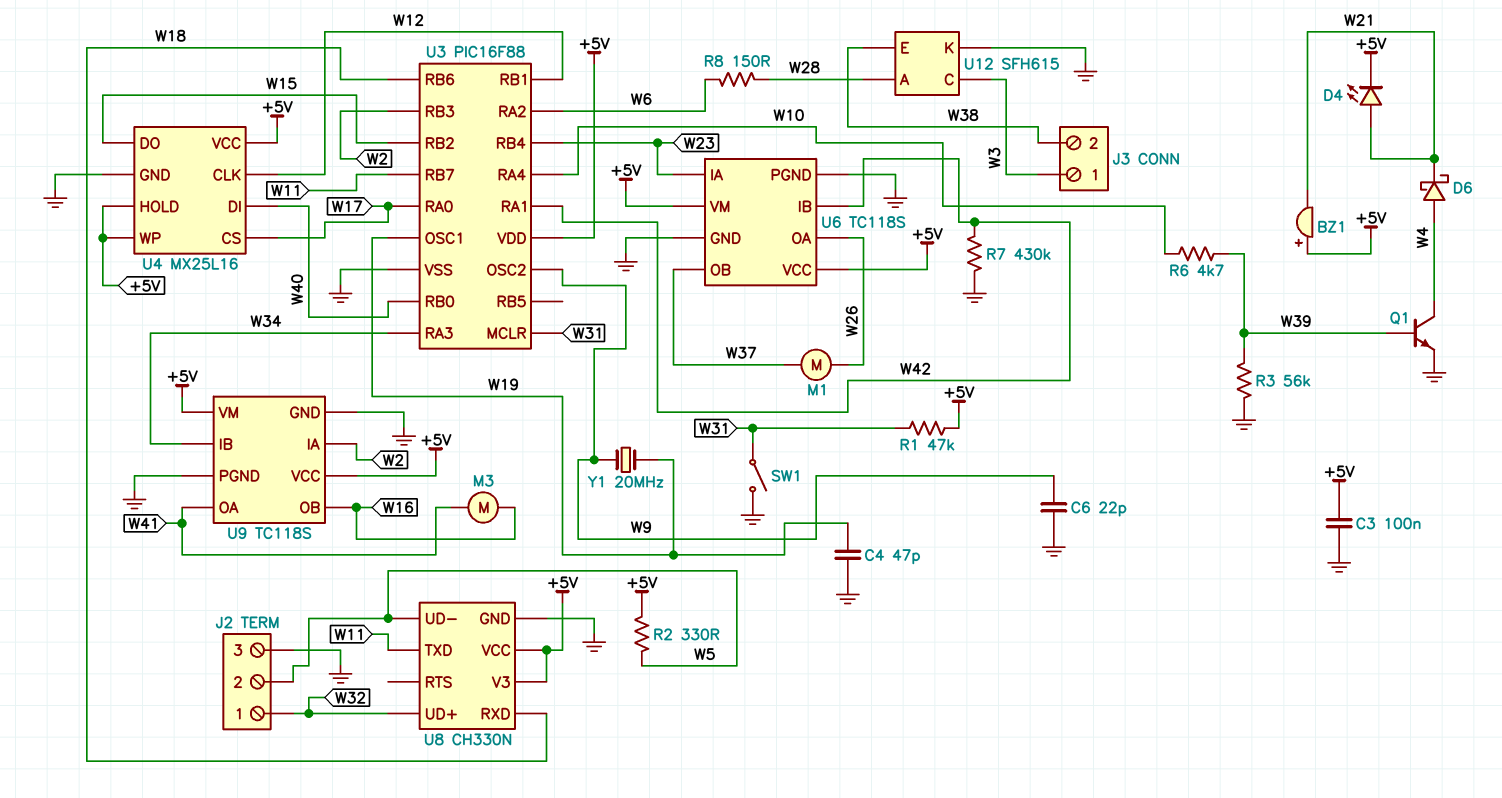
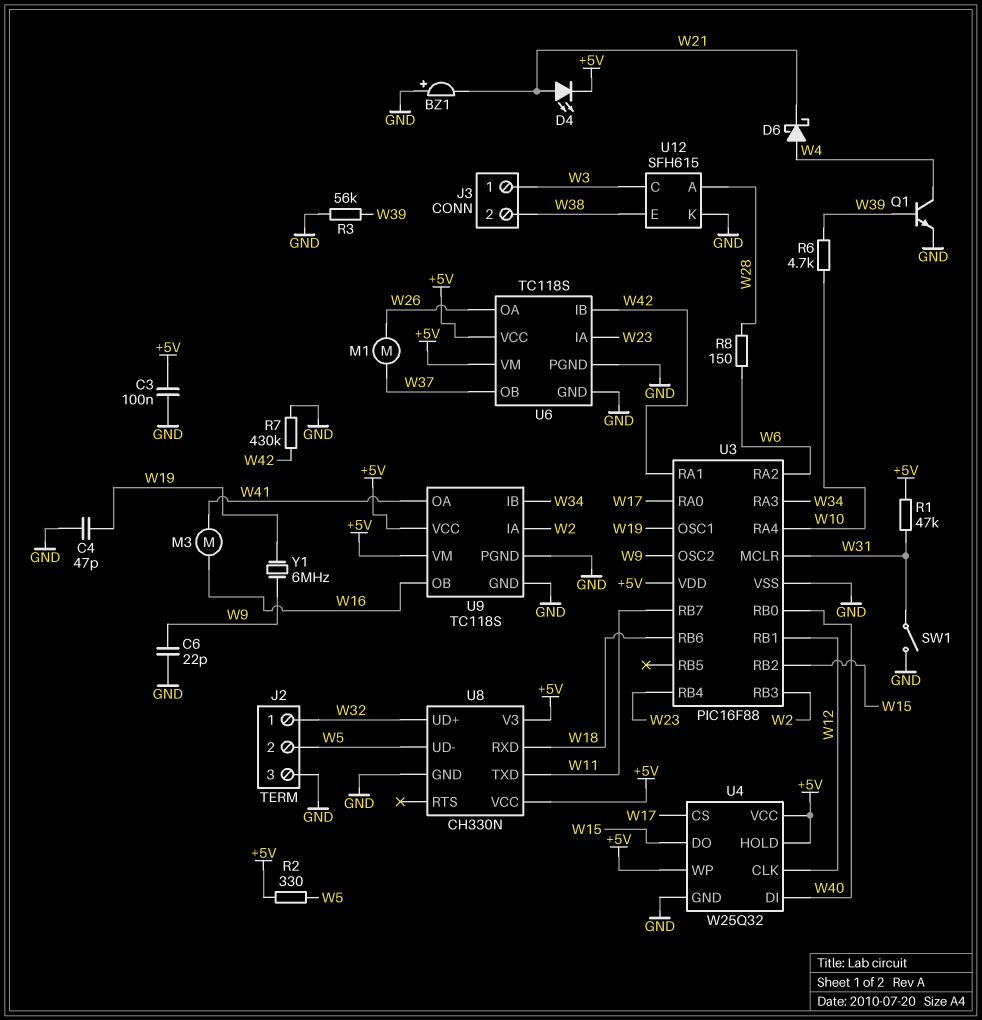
BZ1: buzzer (plus +5V, minus W21) -> buzzer (plus GND, minus W21)
U4: MX25L16 -> W25Q32
Y1: 20MHz (W9, W19) -> 6MHz (W9, W19)

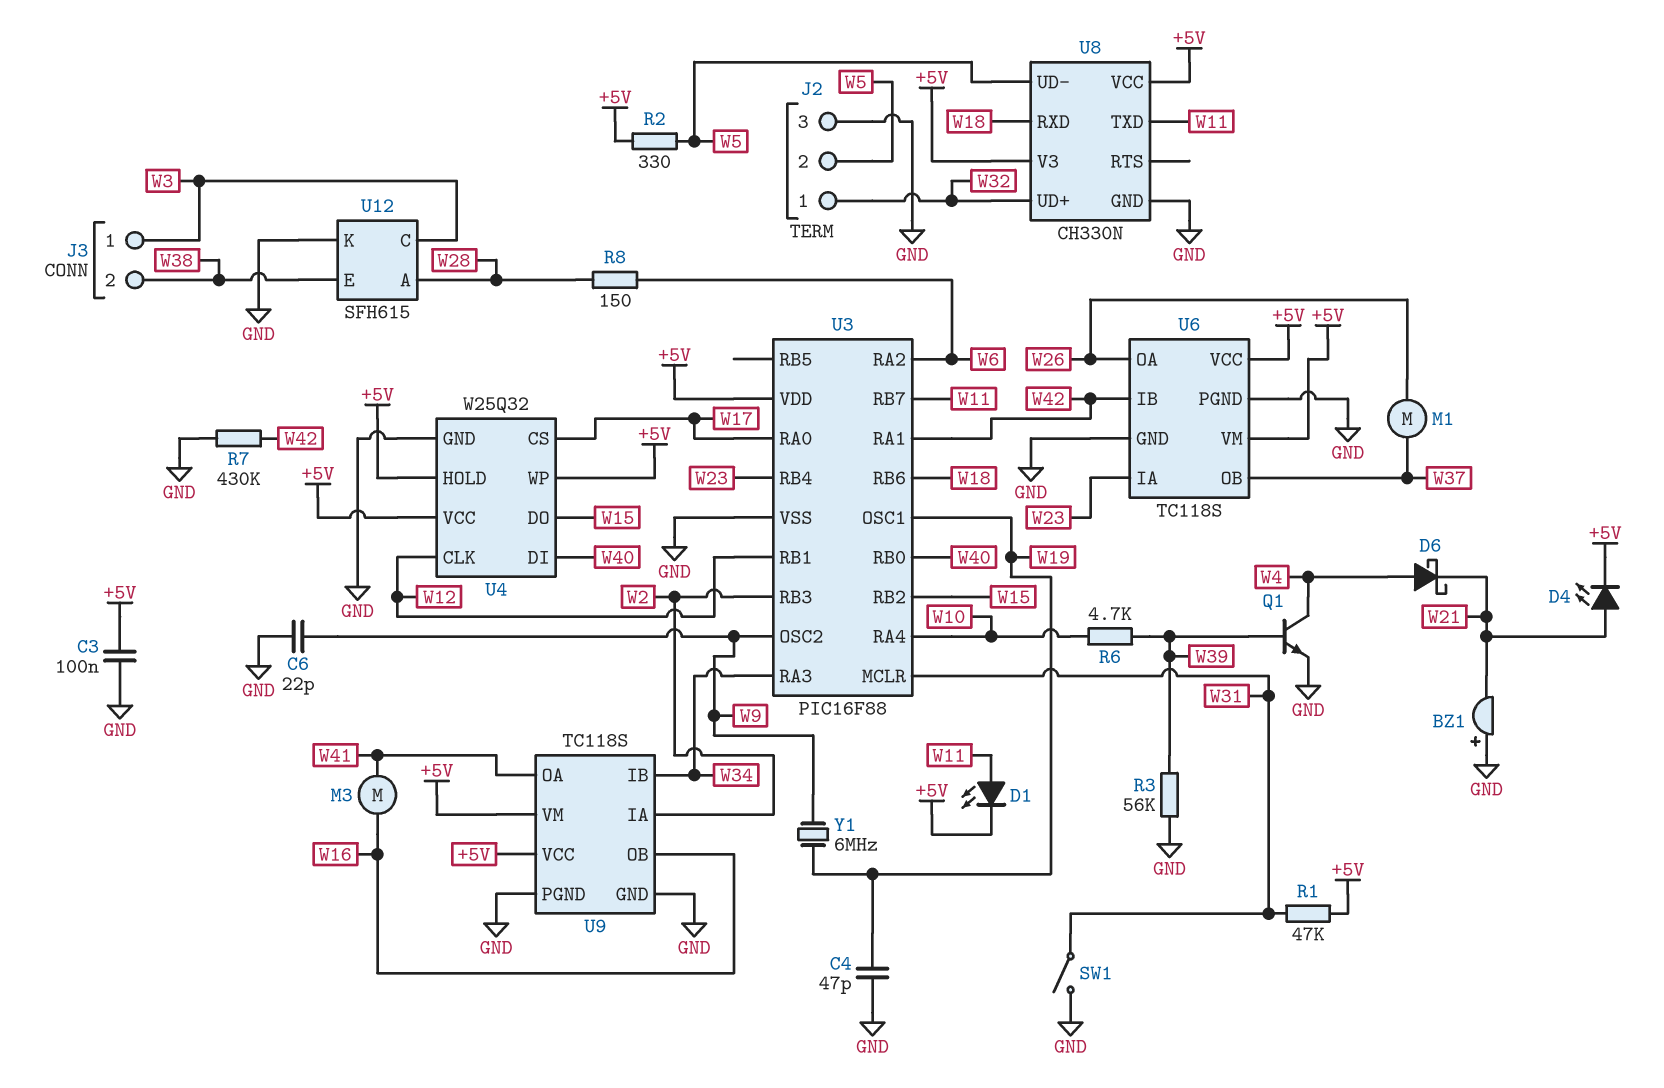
D1: none -> LED (A W11, K +5V)

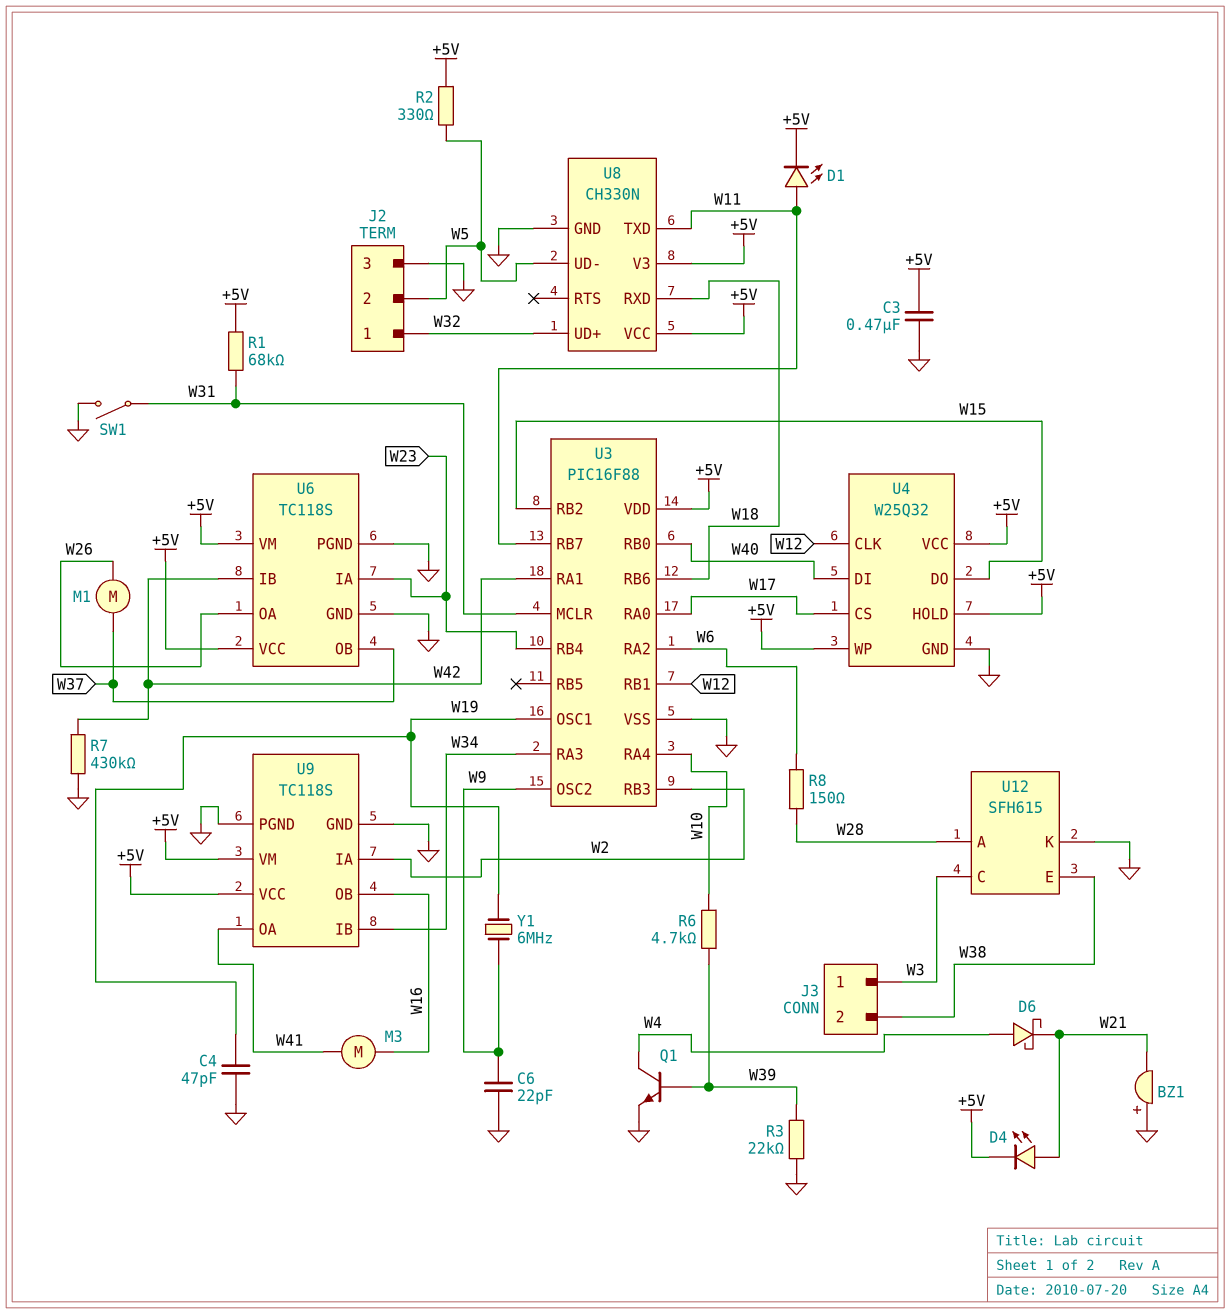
C3: 100nF (+5V, GND) -> 470nF (+5V, GND)
R1: 47k (+5V, W31) -> 68k (+5V, W31)
R3: 56k (GND, W39) -> 22k (GND, W39)

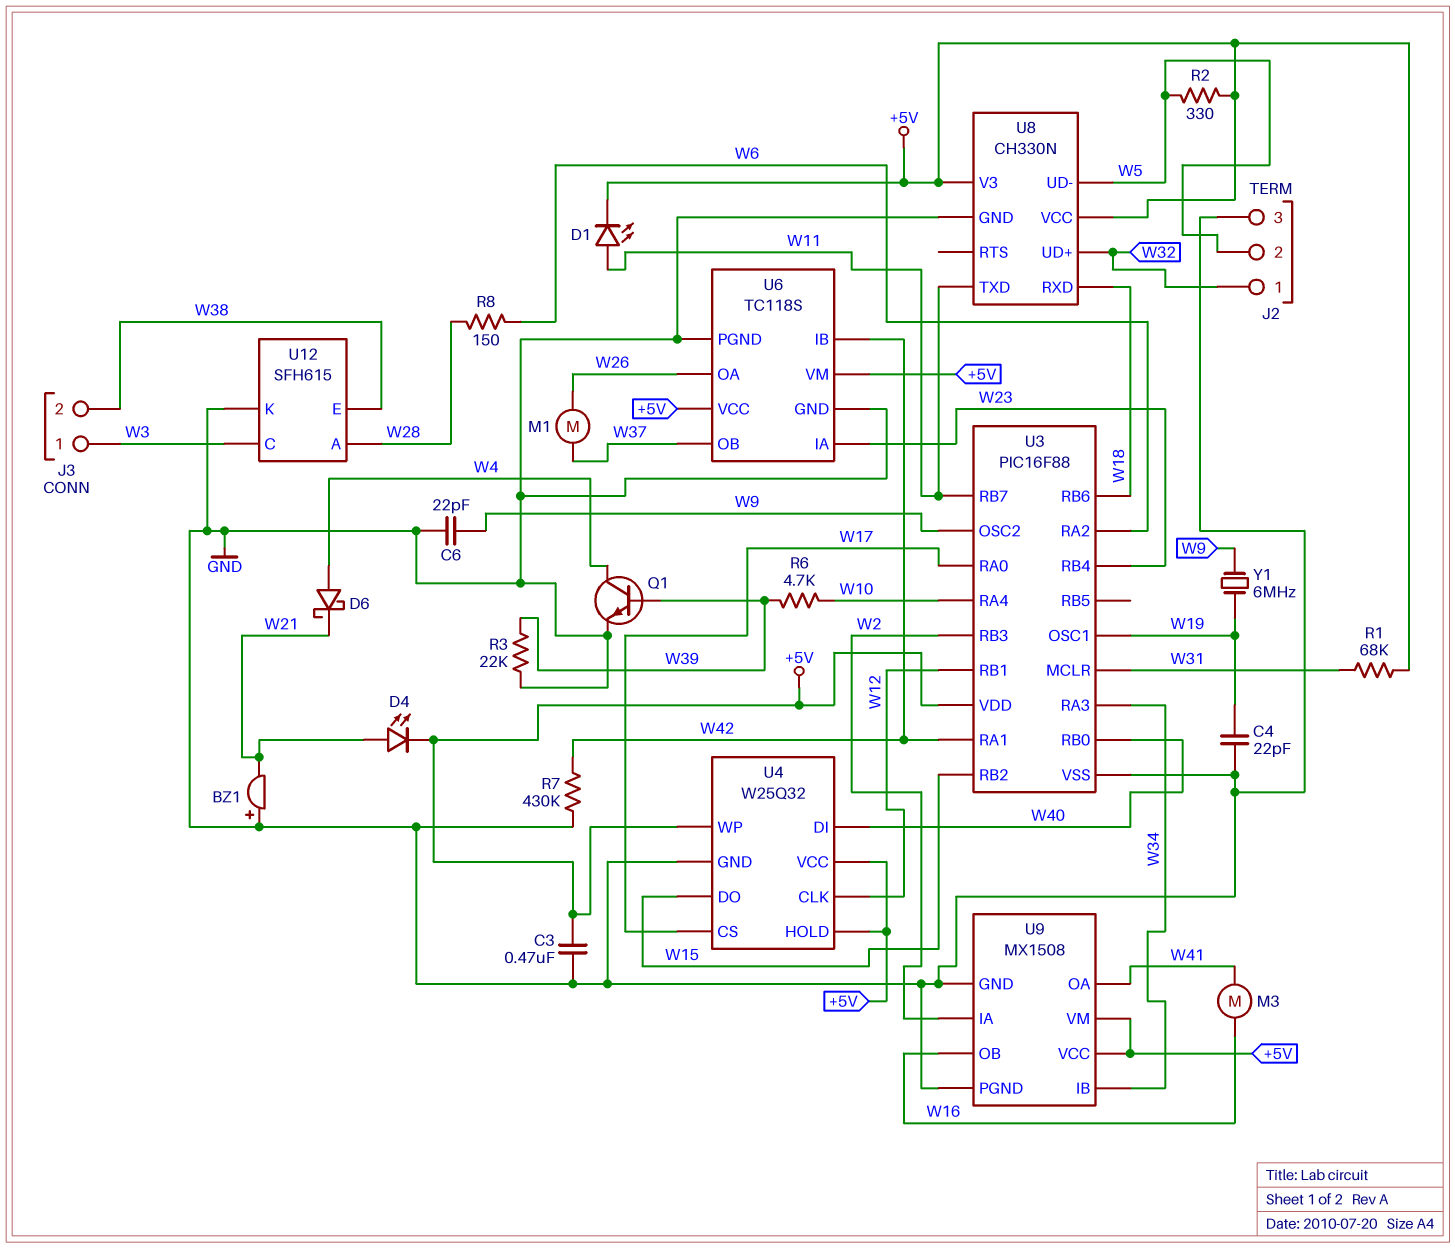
C4: 47pF (GND, W19) -> 22pF (GND, W19)
SW1: switch (GND, W31) -> none
U9: TC118S -> MX1508

